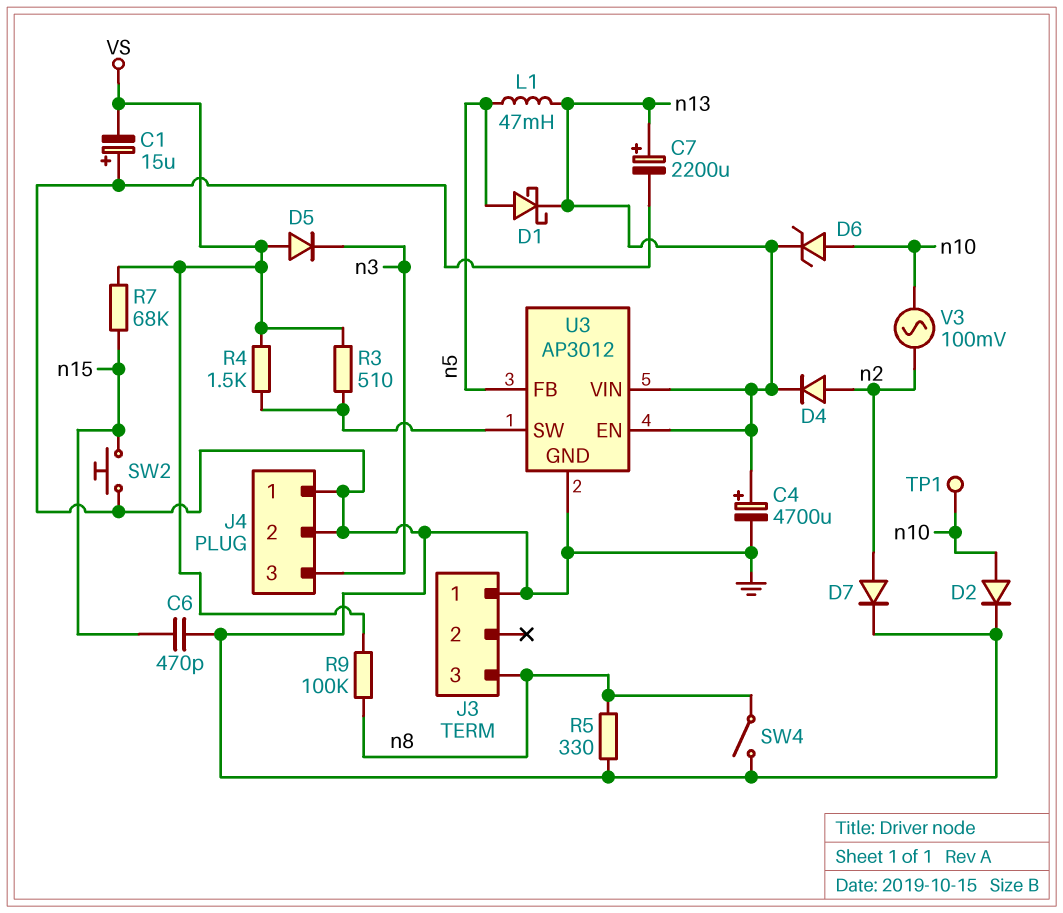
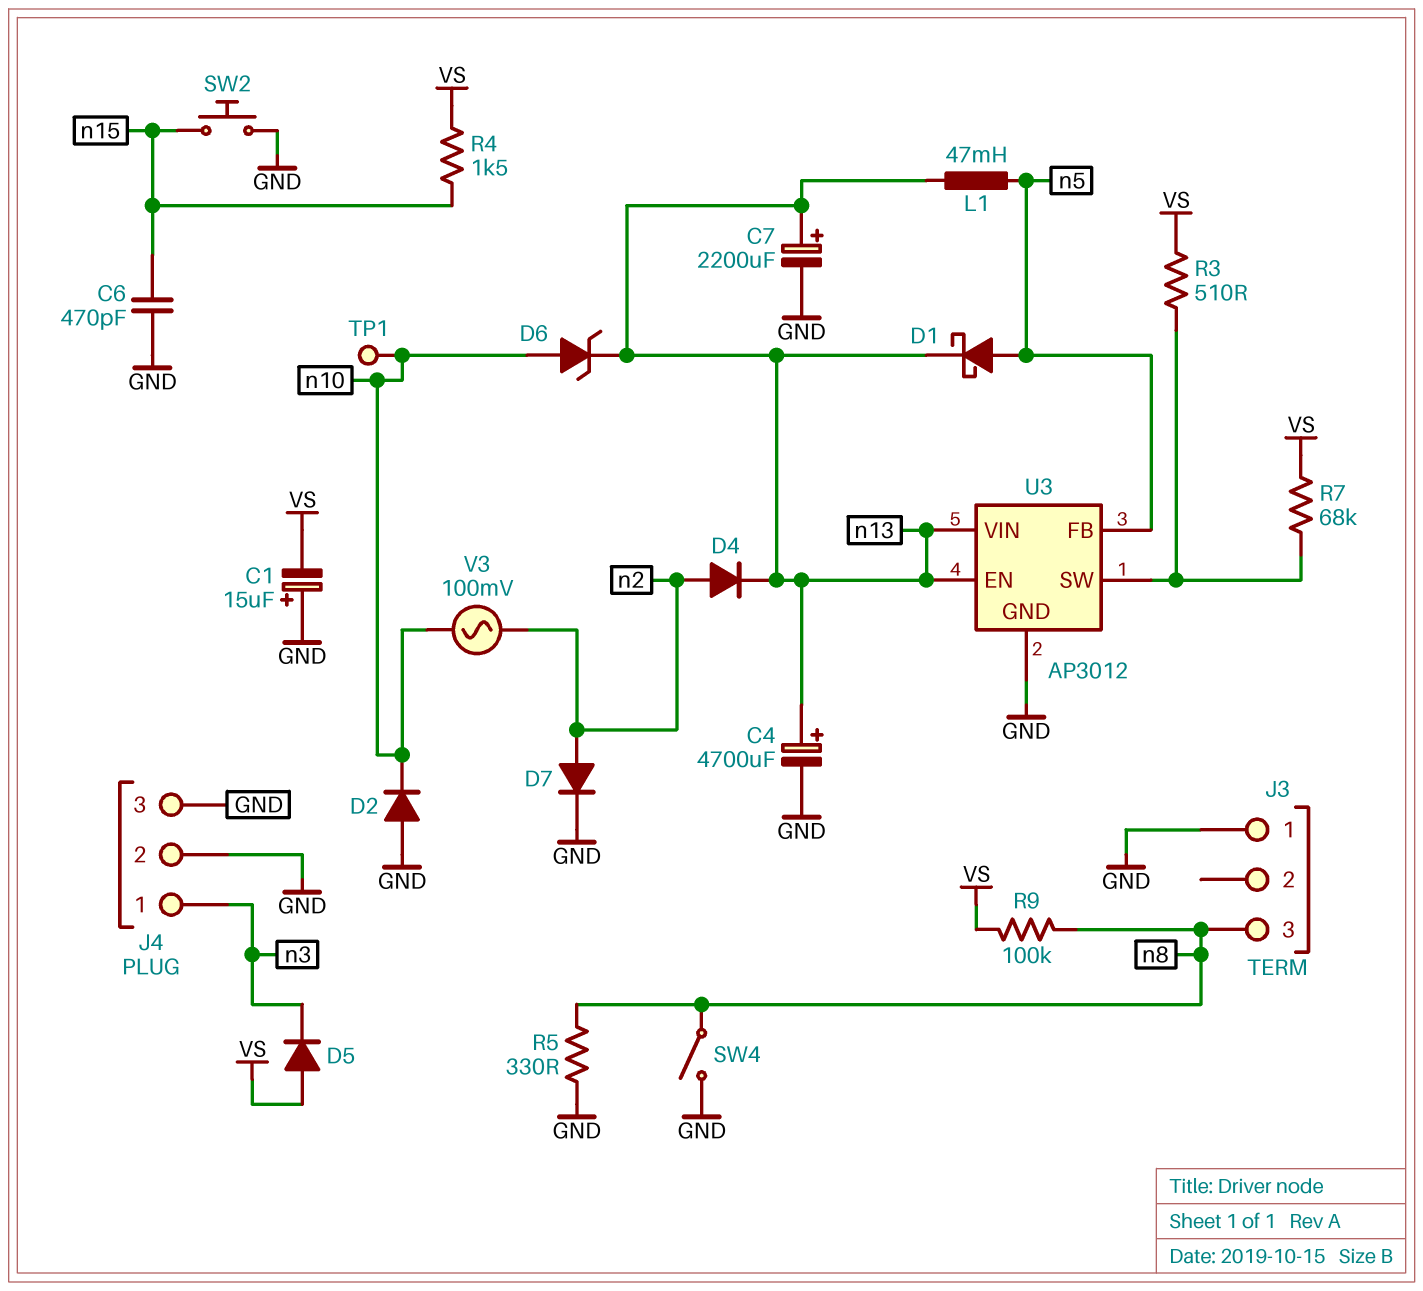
D2: diode (A n10, K GND) -> diode (A GND, K n10)
J4 pin 1: GND -> n3
J4 pin 3: n3 -> GND
R4: 1.5k (U3/SW, VS) -> 1.5k (VS, n15)
R7: 68k (VS, n15) -> 68k (U3/SW, VS)

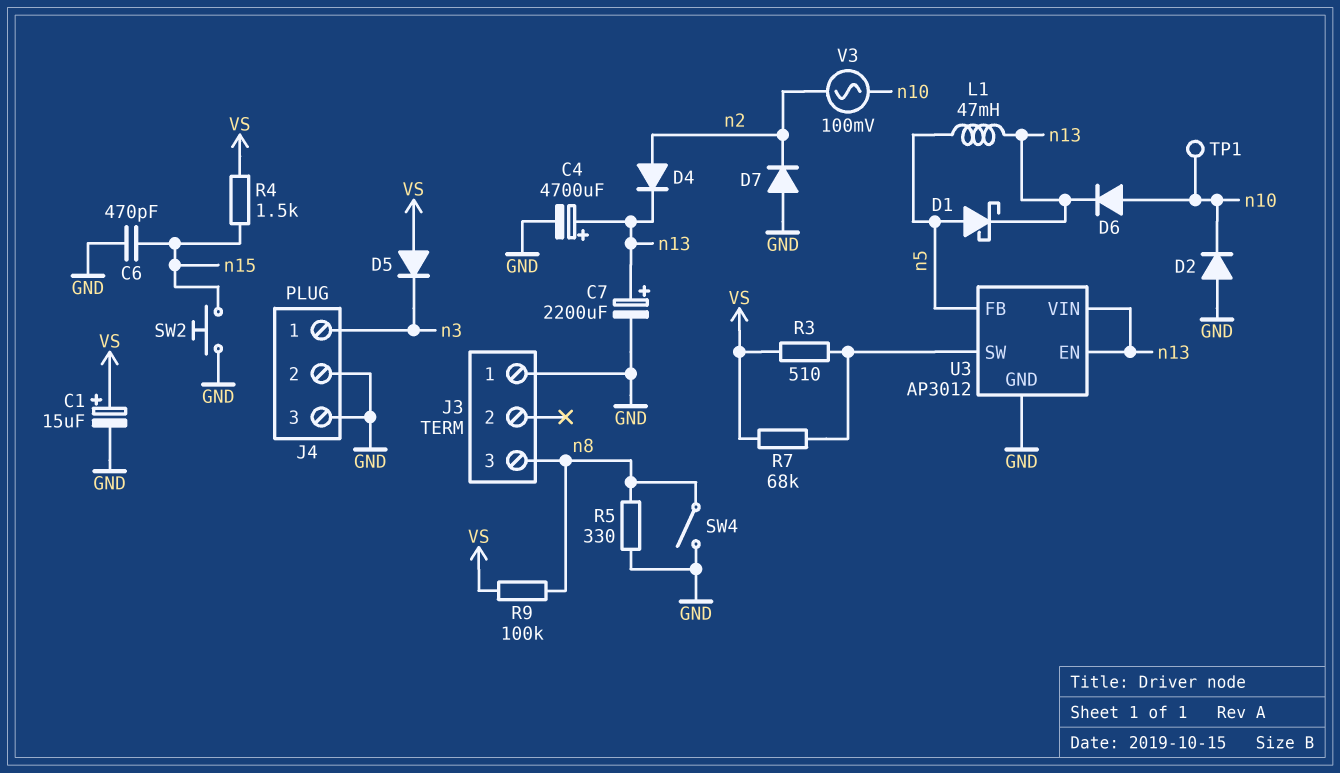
C1: 15uF (plus GND, minus VS) -> 15uF (plus VS, minus GND)
D6: zener (A n10, K n13) -> diode (A n10, K n13)
D7: diode (A n2, K GND) -> diode (A GND, K n2)

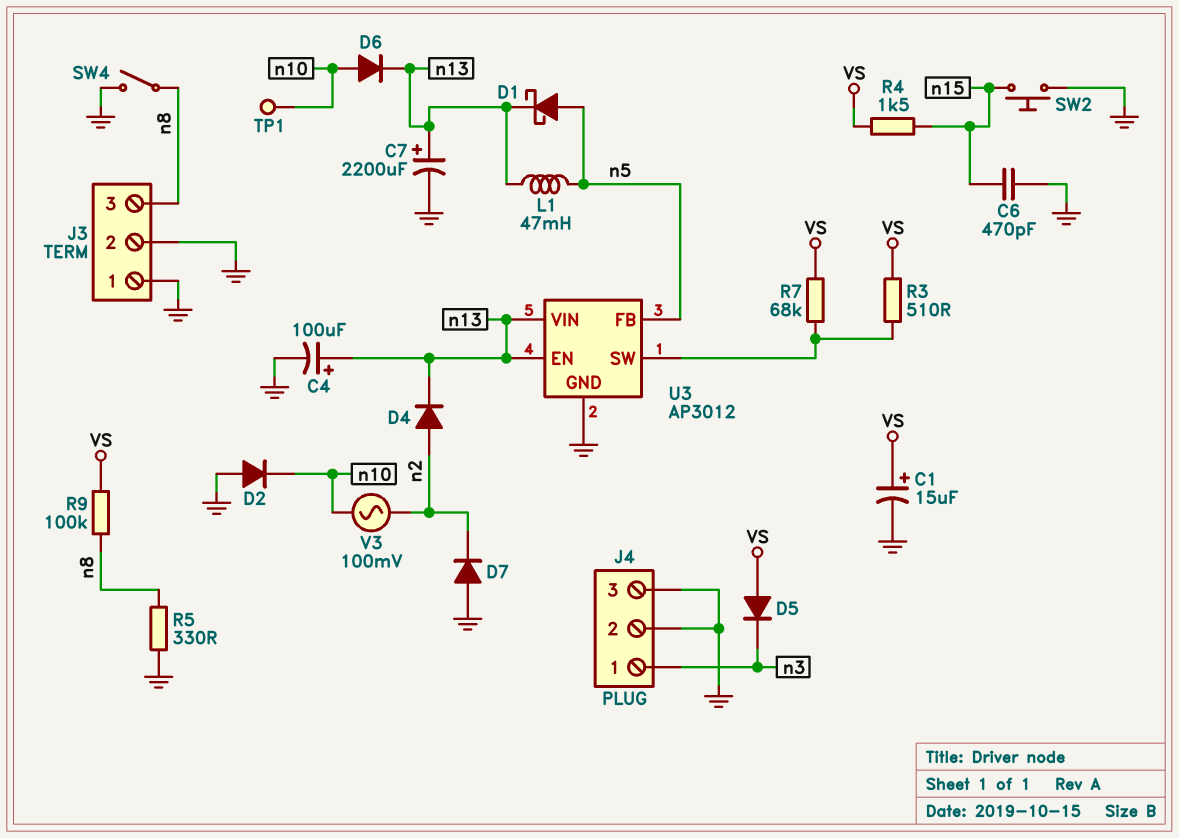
C4: 4700uF (plus n13, minus GND) -> 100uF (plus n13, minus GND)
J3 pin 2: none -> GND

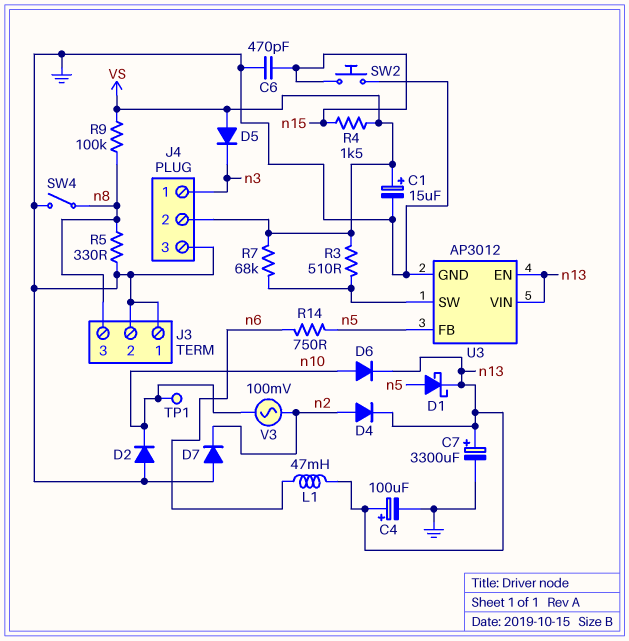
C7: 2200uF (plus n13, minus GND) -> 3300uF (plus n13, minus GND)
J4 pin 2: GND -> VS
L1: 47mH (n5, n13) -> 47mH (n6, n13)
R14: none -> 750 (n5, n6)

